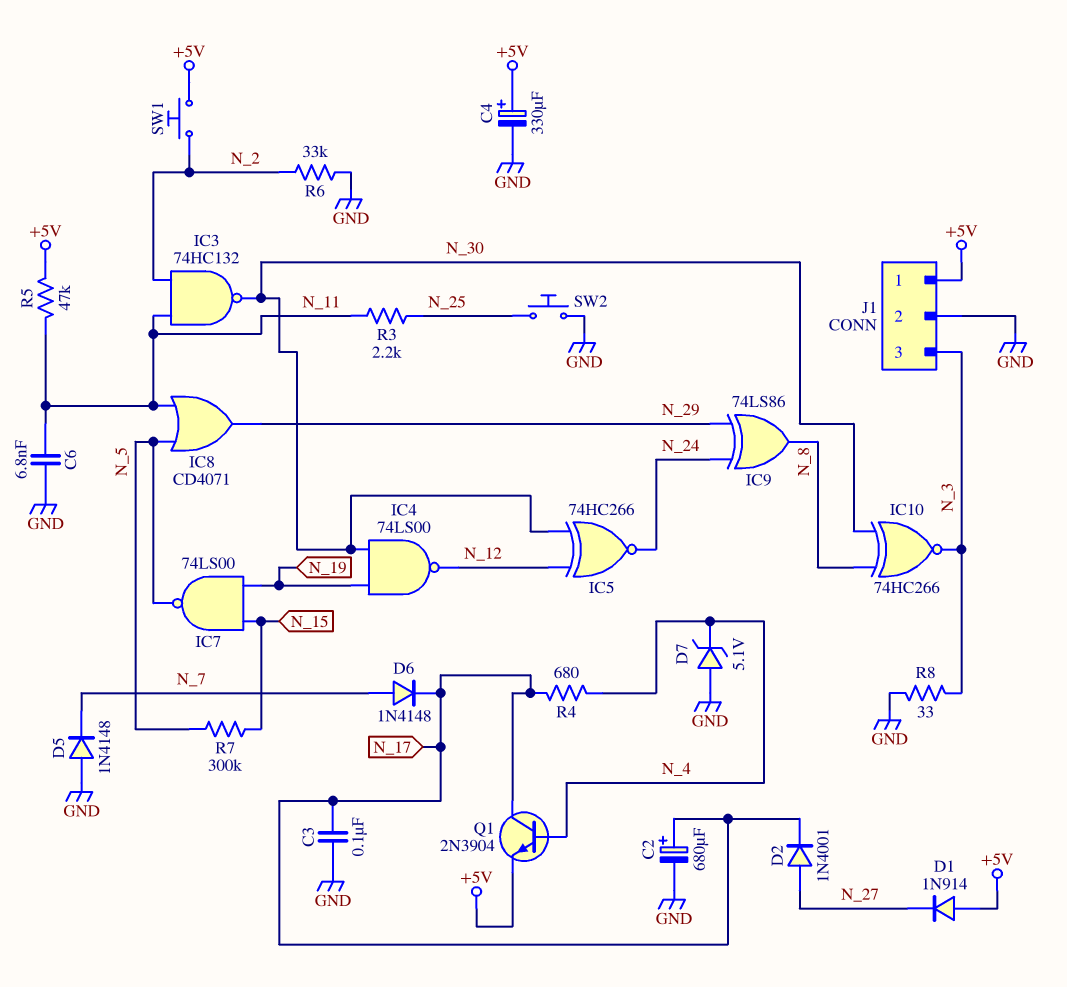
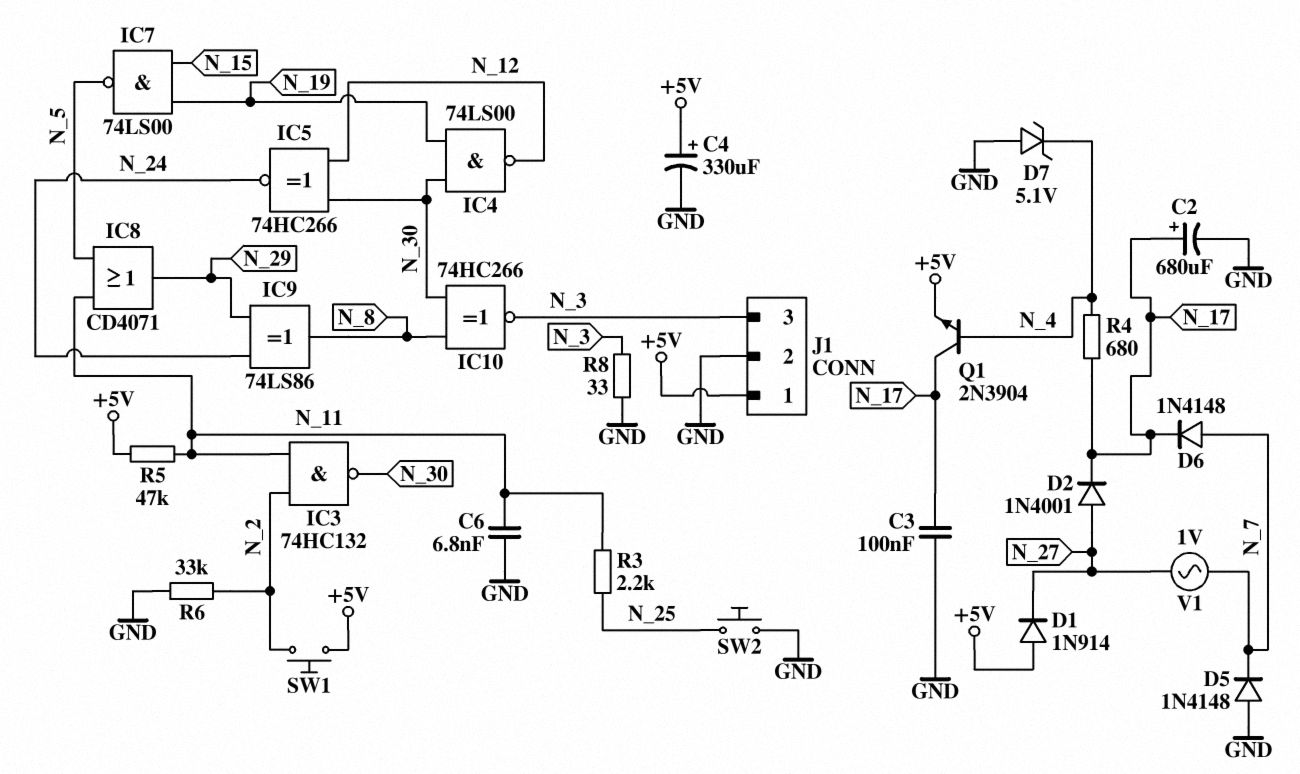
R7: 300k (N_5, N_15) -> none
V1: none -> AC 1V (N_7, N_27)

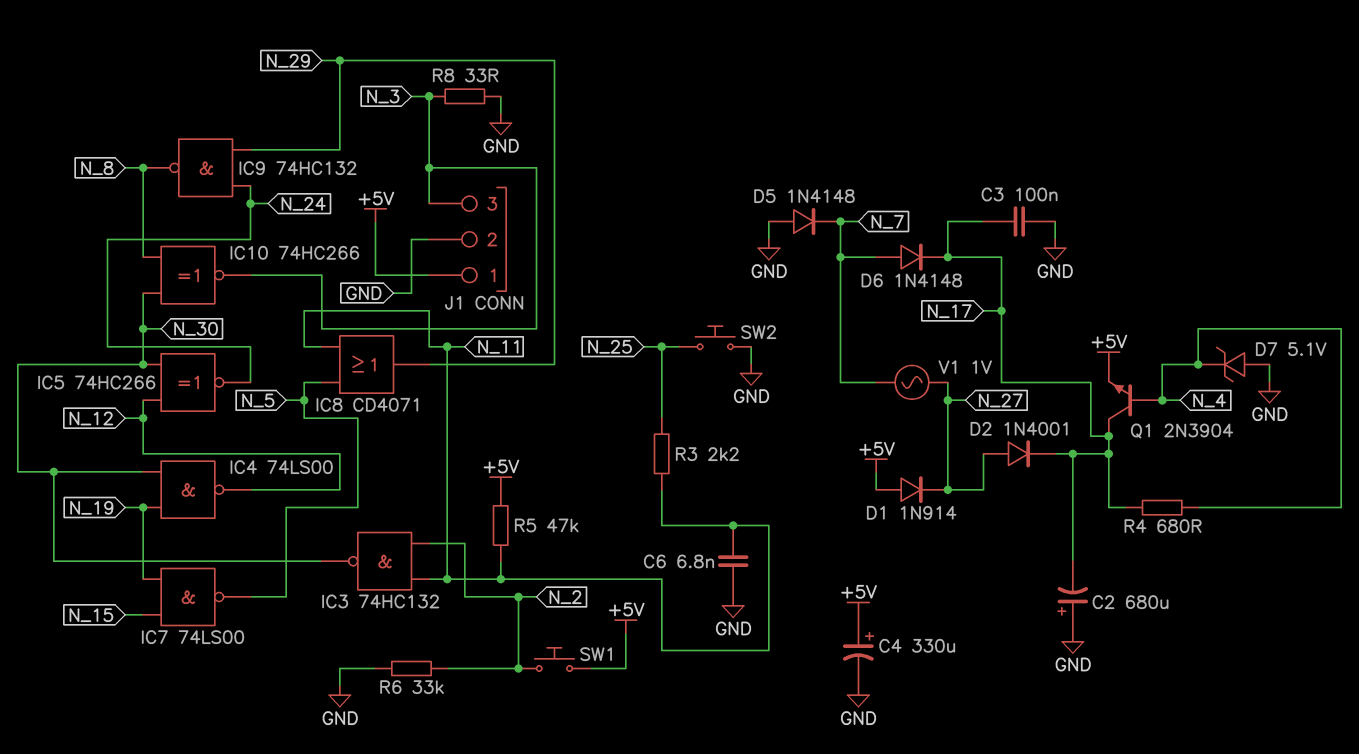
C2: 680uF (plus N_17, minus GND) -> 680uF (plus GND, minus N_17)
IC9: XOR 74LS86 (in N_24, in N_29, out N_8) -> NAND 74HC132 (in N_24, in N_29, out N_8)

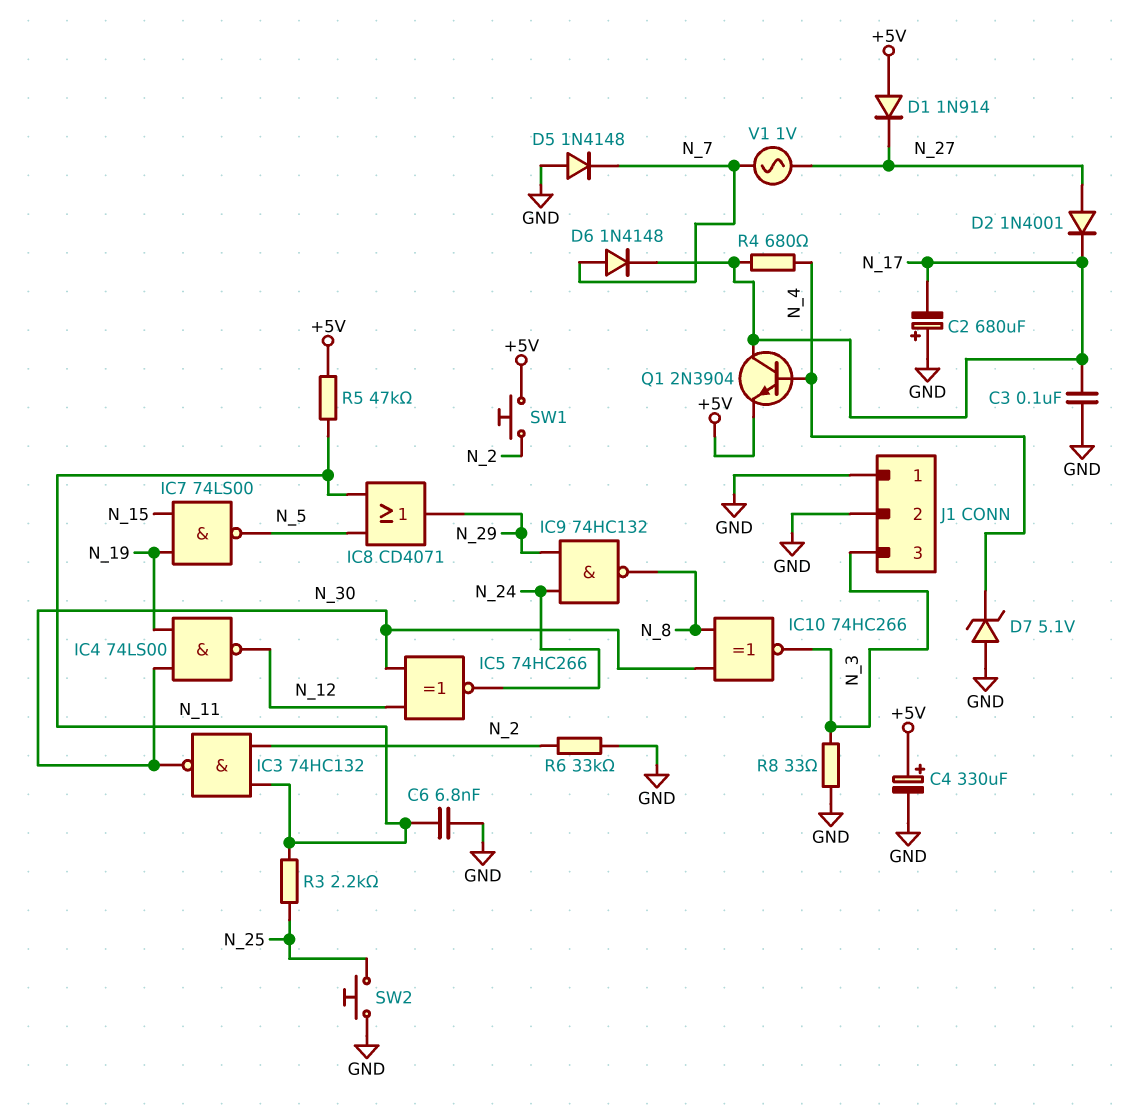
J1 pin 1: +5V -> GND

